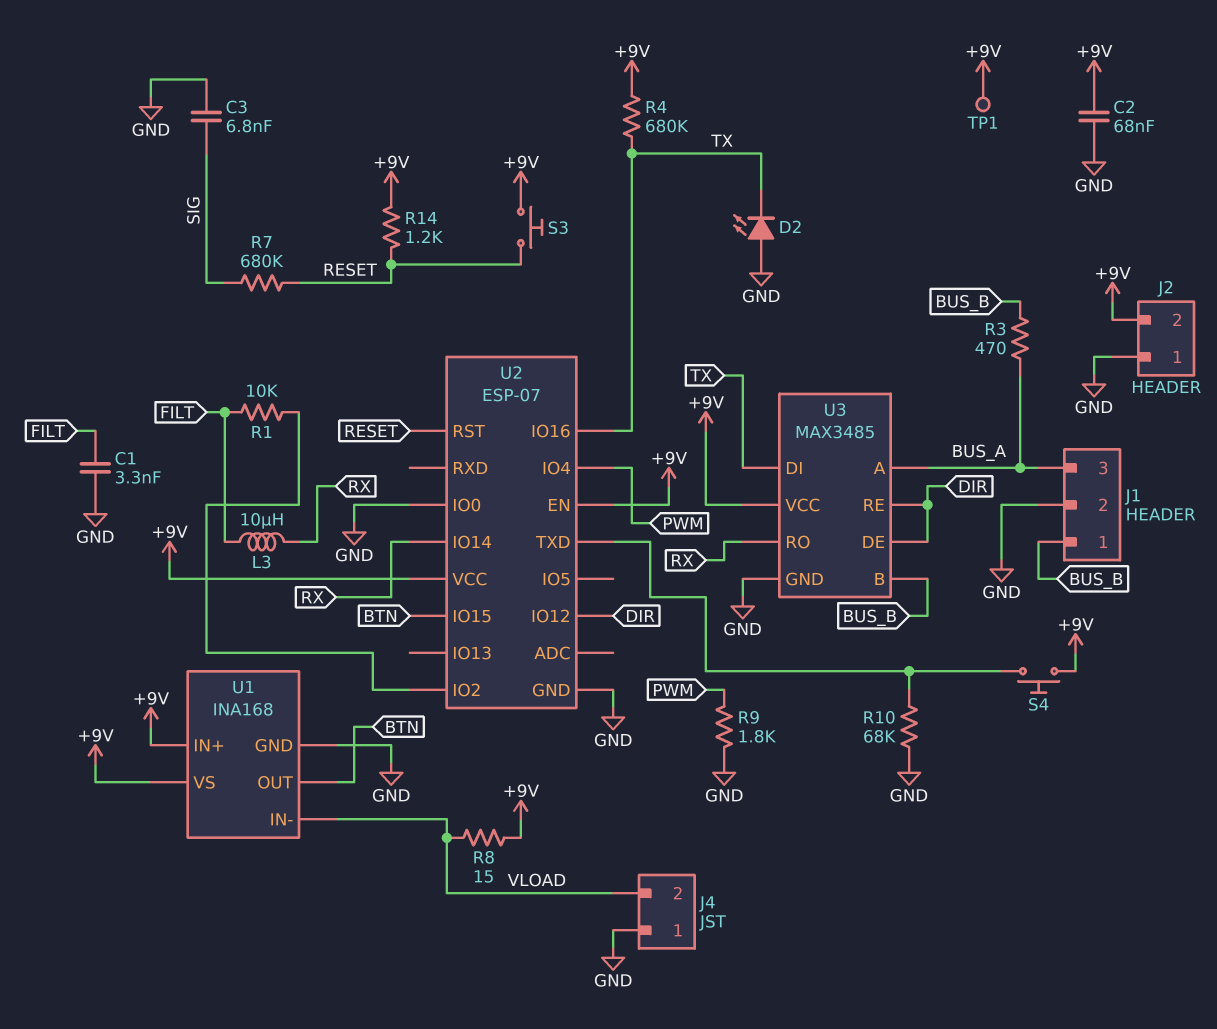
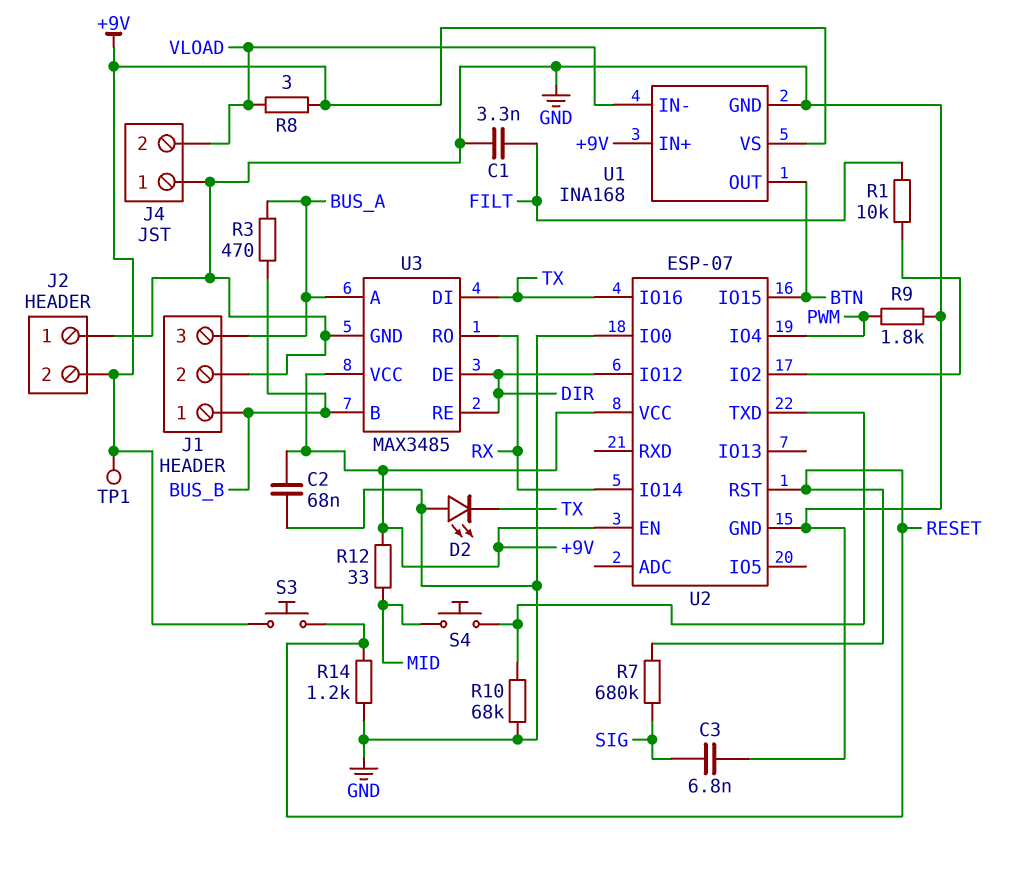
L3: 10uH (FILT, RX) -> none
R4: 680k (+9V, TX) -> none
R8: 15 (+9V, VLOAD) -> 3 (+9V, VLOAD)
R12: none -> 33 (+9V, MID)
R14: 1.2k (+9V, RESET) -> 1.2k (GND, RESET)
S4: button (+9V, U2/TXD) -> button (MID, U2/TXD)

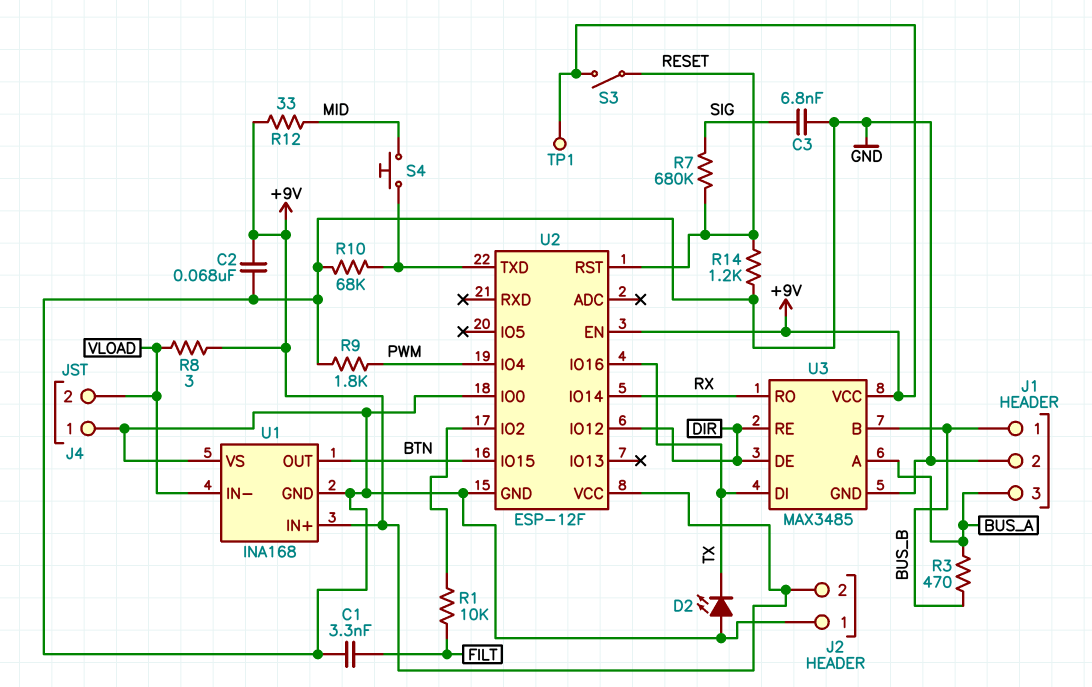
S3: button (+9V, RESET) -> switch (+9V, RESET)
U1 pin VS: +9V -> GND
U2: ESP-07 -> ESP-12F

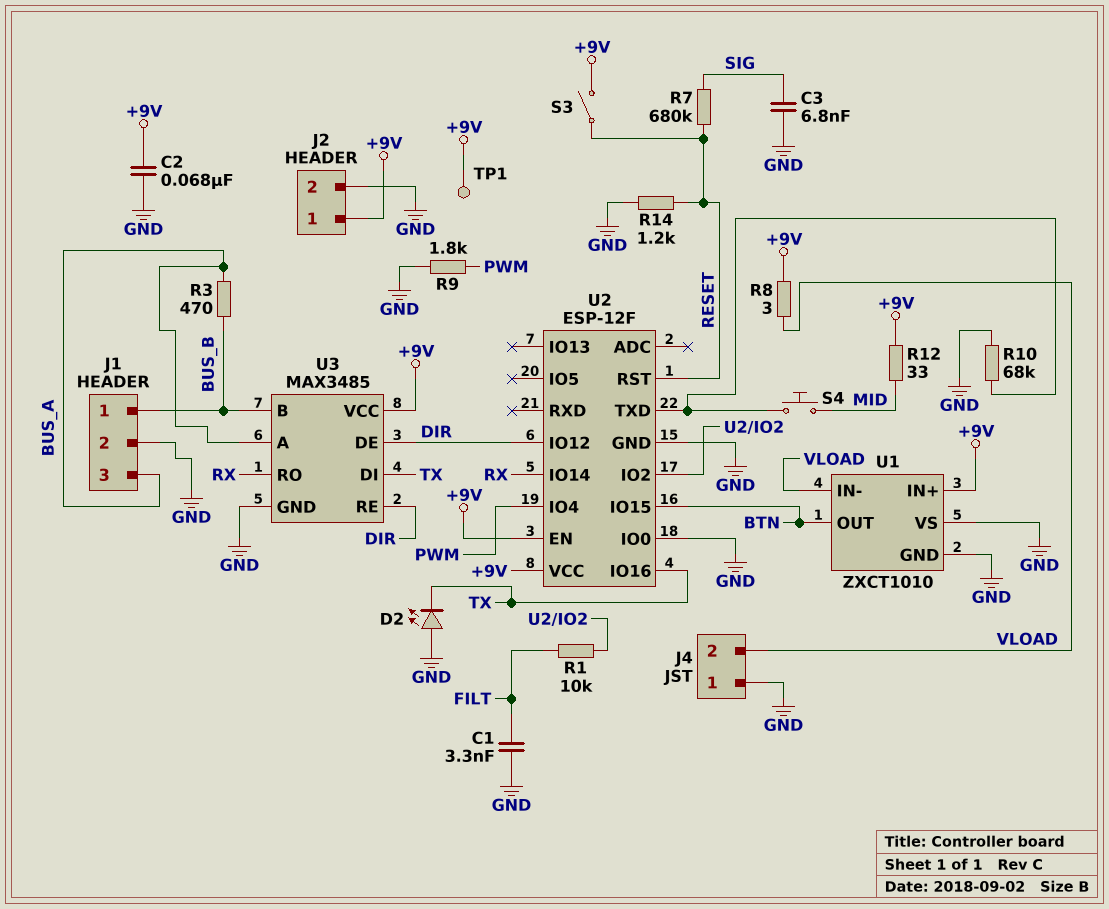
J2 pin 1: GND -> +9V
J2 pin 2: +9V -> GND
U1: INA168 -> ZXCT1010

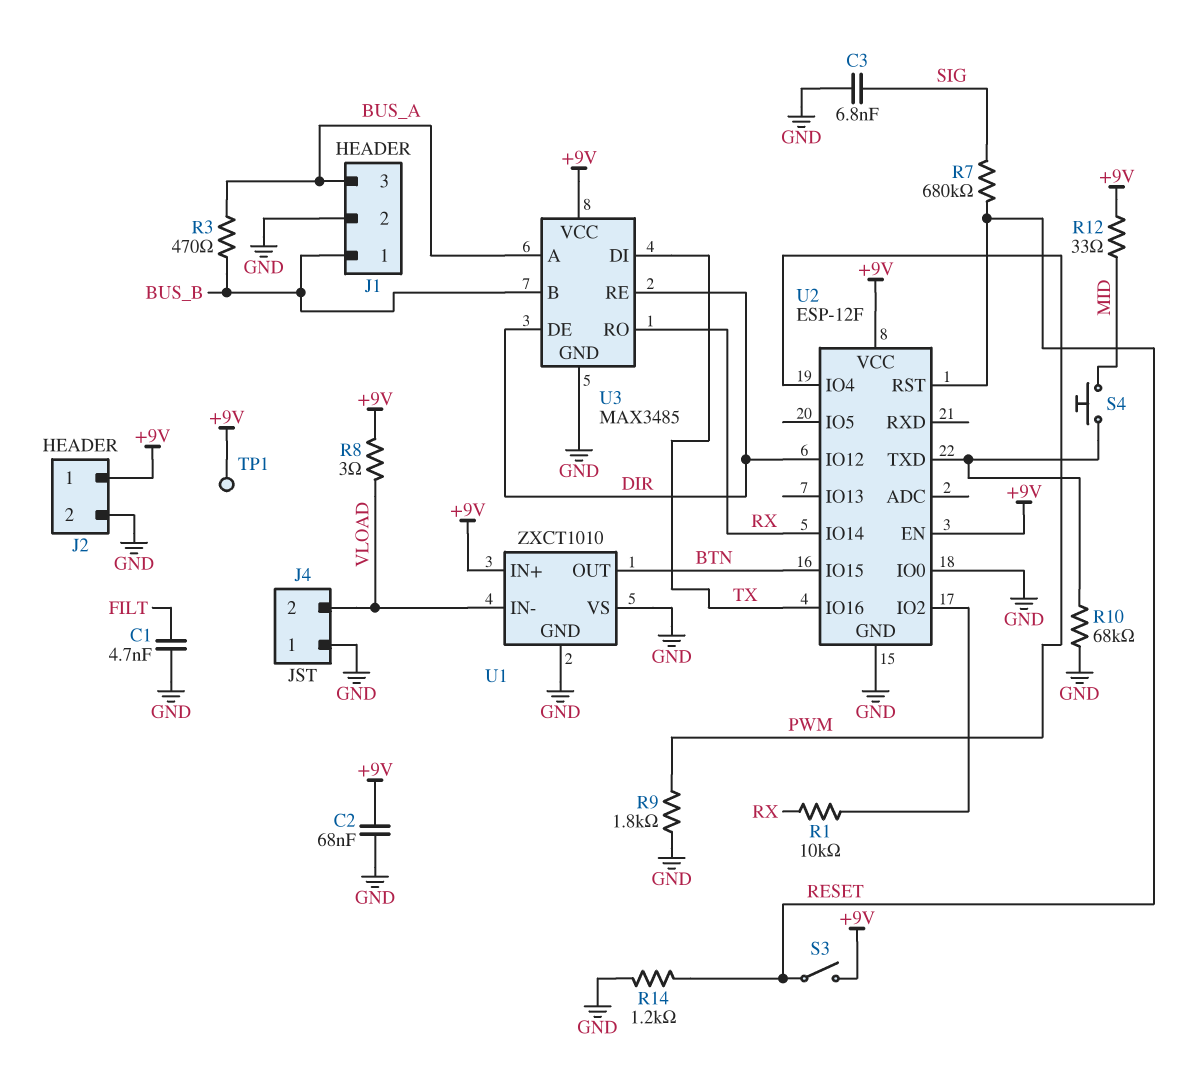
C1: 3.3nF (FILT, GND) -> 4.7nF (FILT, GND)
D2: LED (A GND, K TX) -> none
R1: 10k (FILT, U2/IO2) -> 10k (RX, U2/IO2)

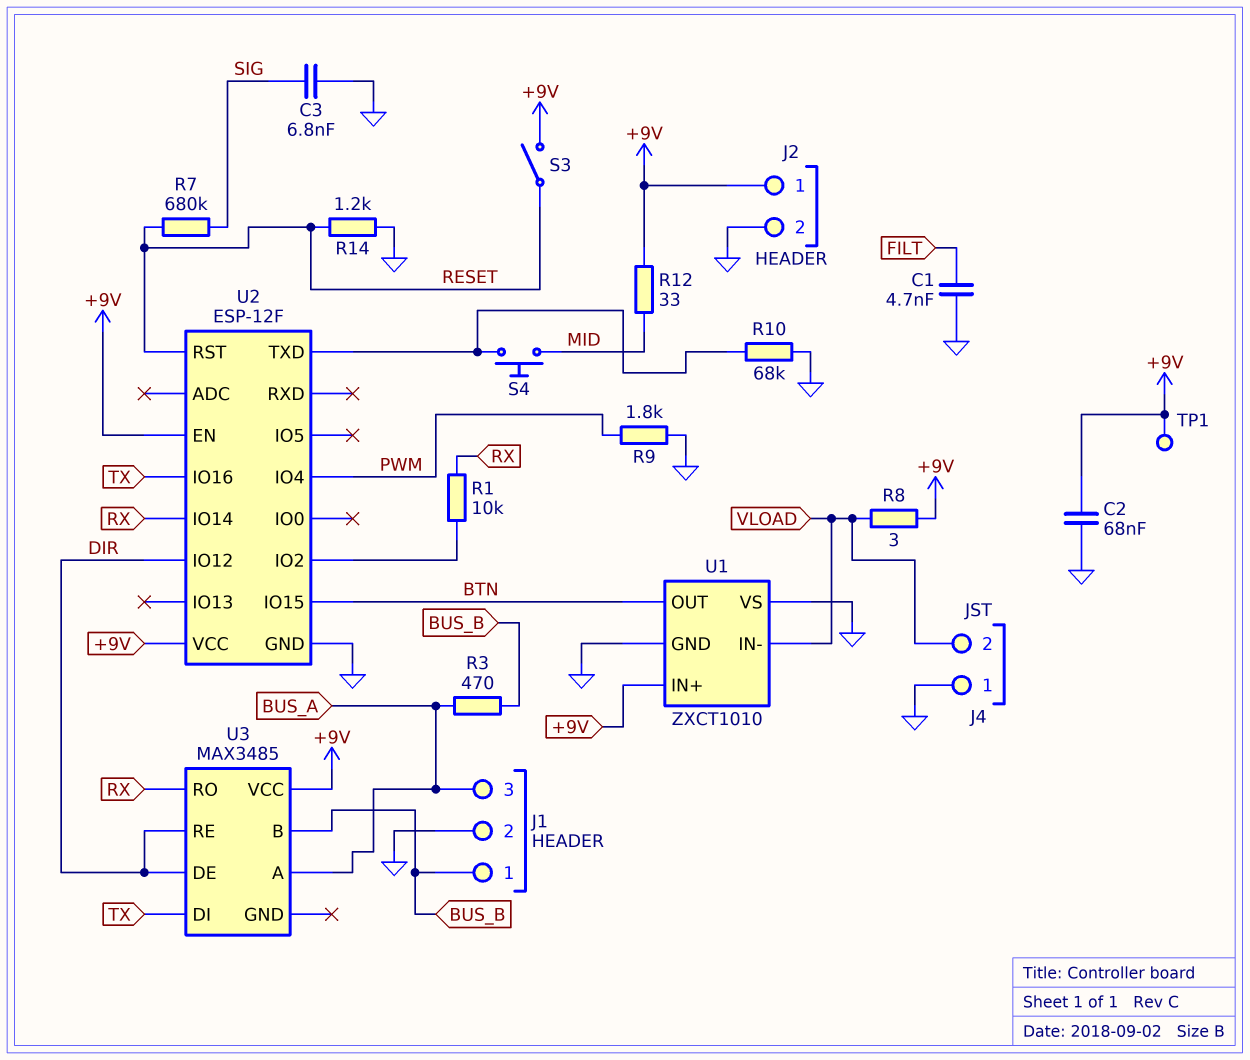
U2 pin IO0: GND -> none
U3 pin GND: GND -> none

